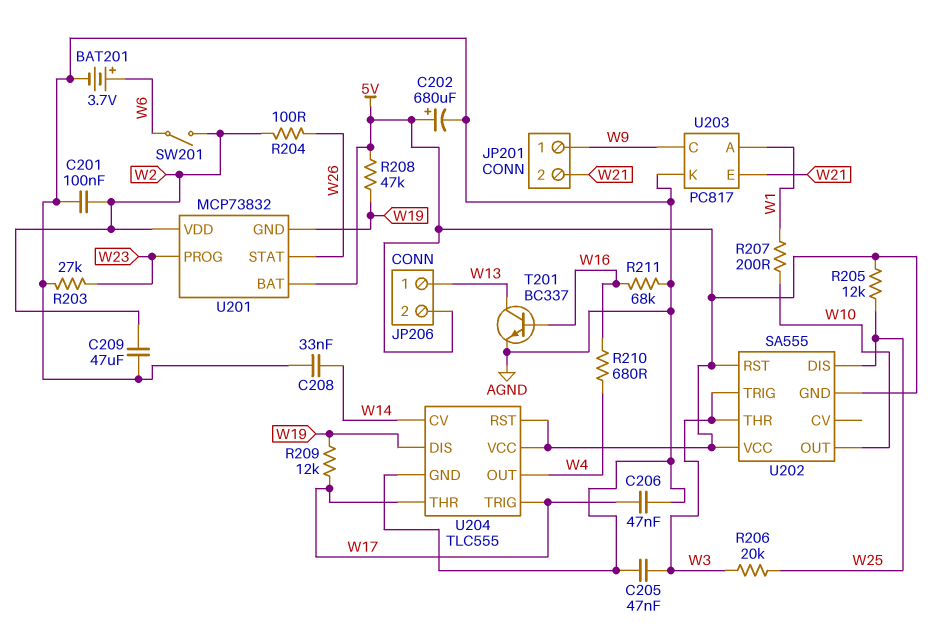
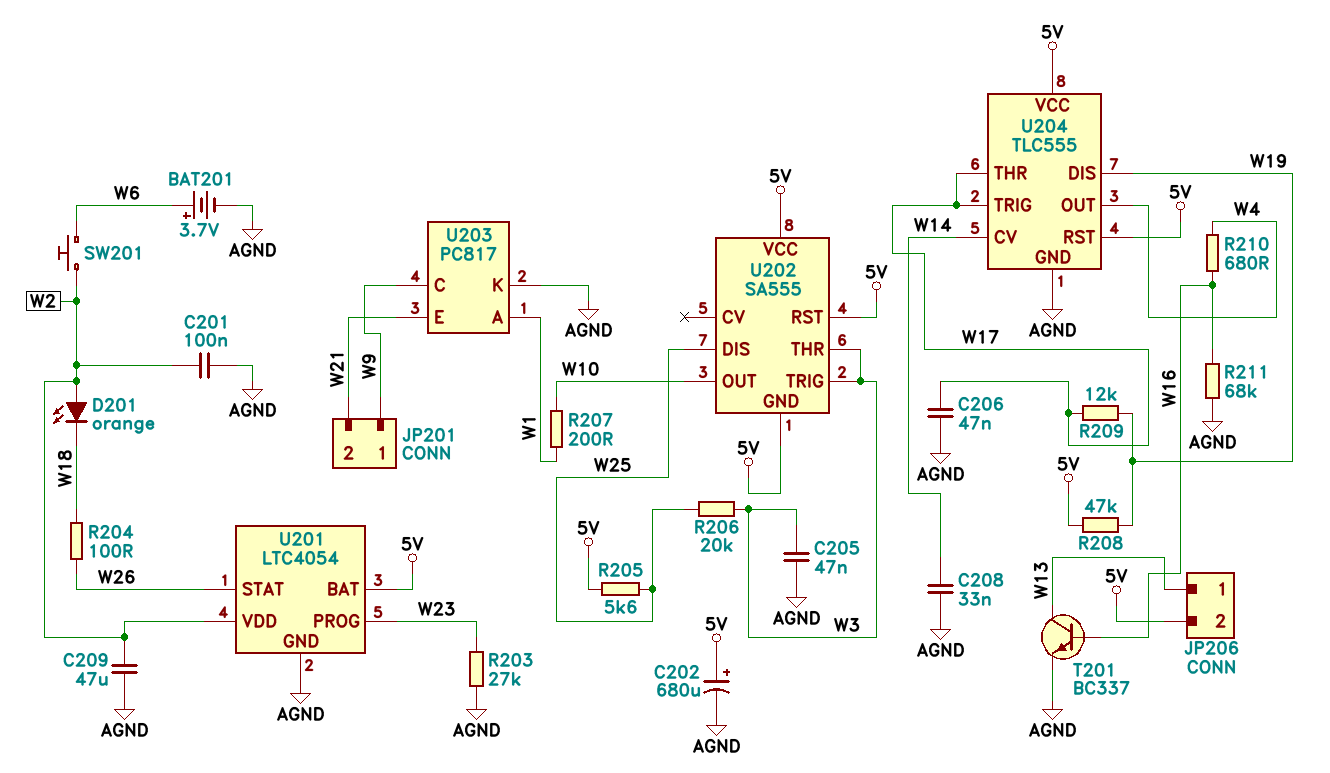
D201: none -> LED orange (A W2, K W18)
R204: 100 (W2, W26) -> 100 (W18, W26)
R205: 12k (5V, W25) -> 5.6k (5V, W25)
SW201: switch (W2, W6) -> button (W2, W6)
U201: MCP73832 -> LTC4054
U201 pin GND: W19 -> AGND

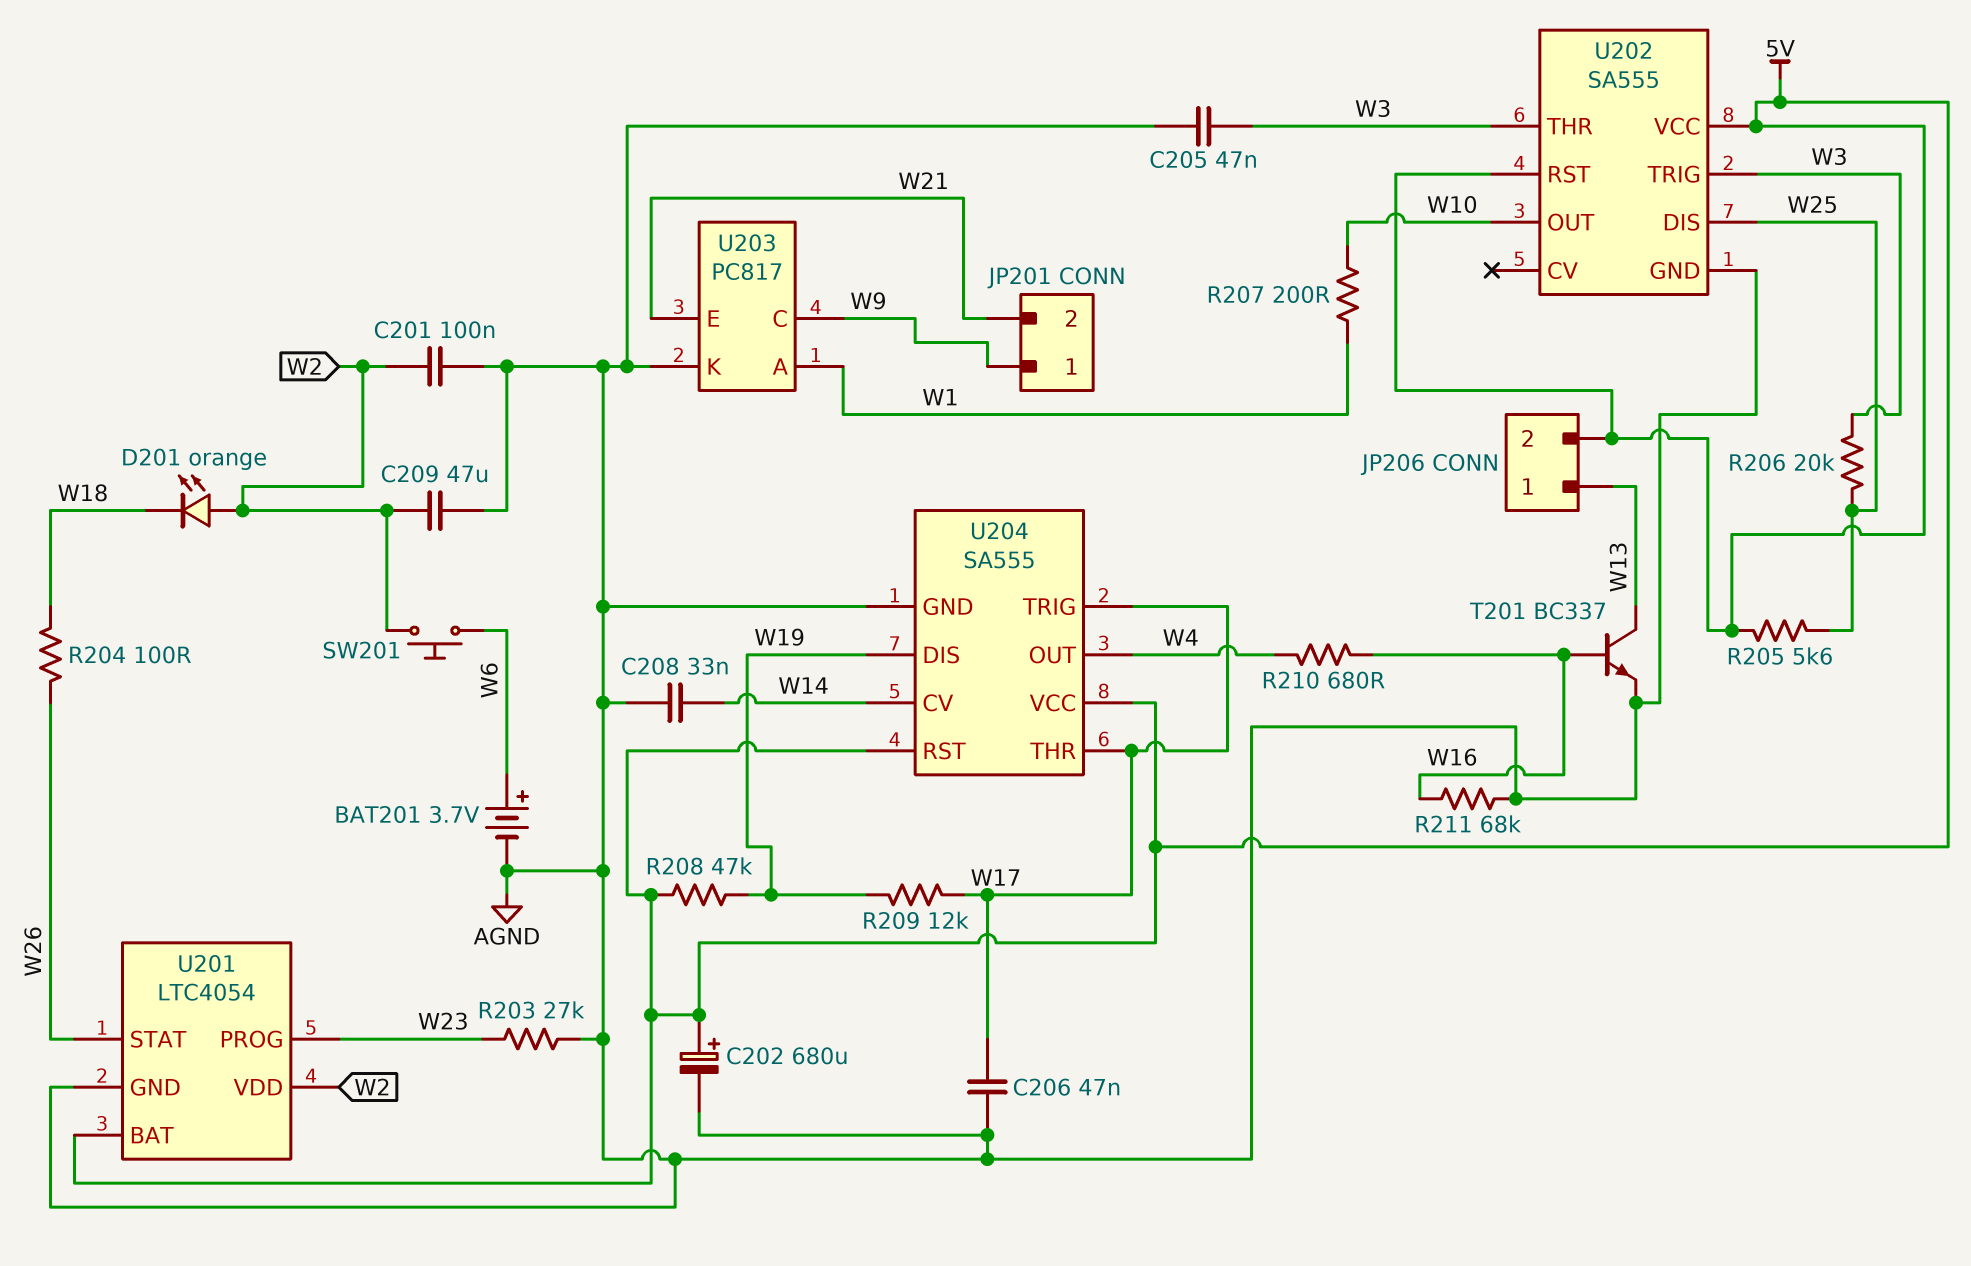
U202 pin GND: 5V -> AGND
U204: TLC555 -> SA555

